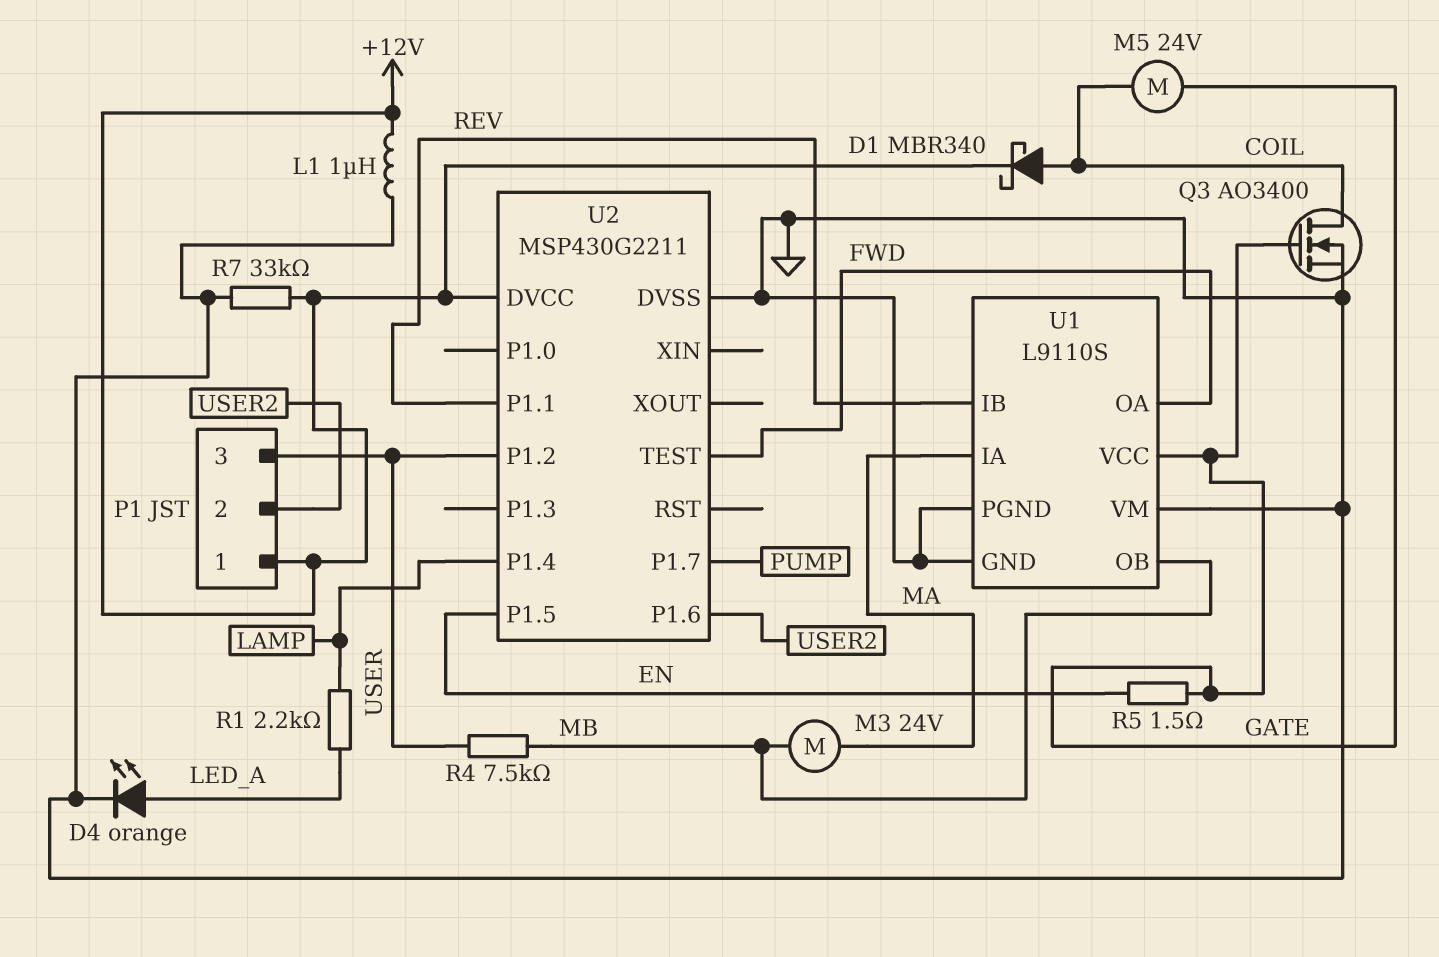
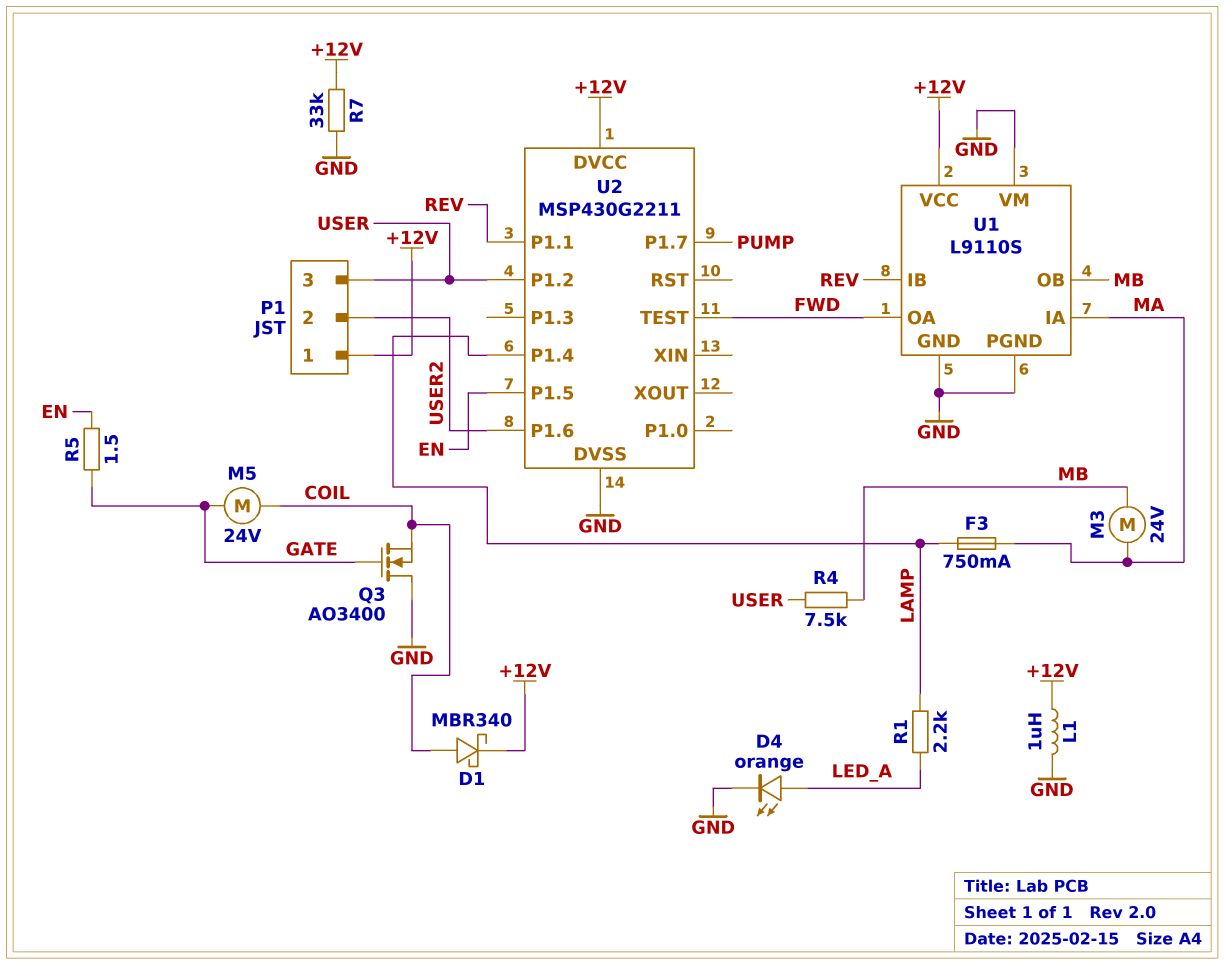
F3: none -> 750mA (LAMP, MA)
Q3: NMOS AO3400 (G GATE, D COIL, S GND) -> NMOS AO3400 (G GATE, D GND, S COIL)
U1 pin VCC: GATE -> +12V

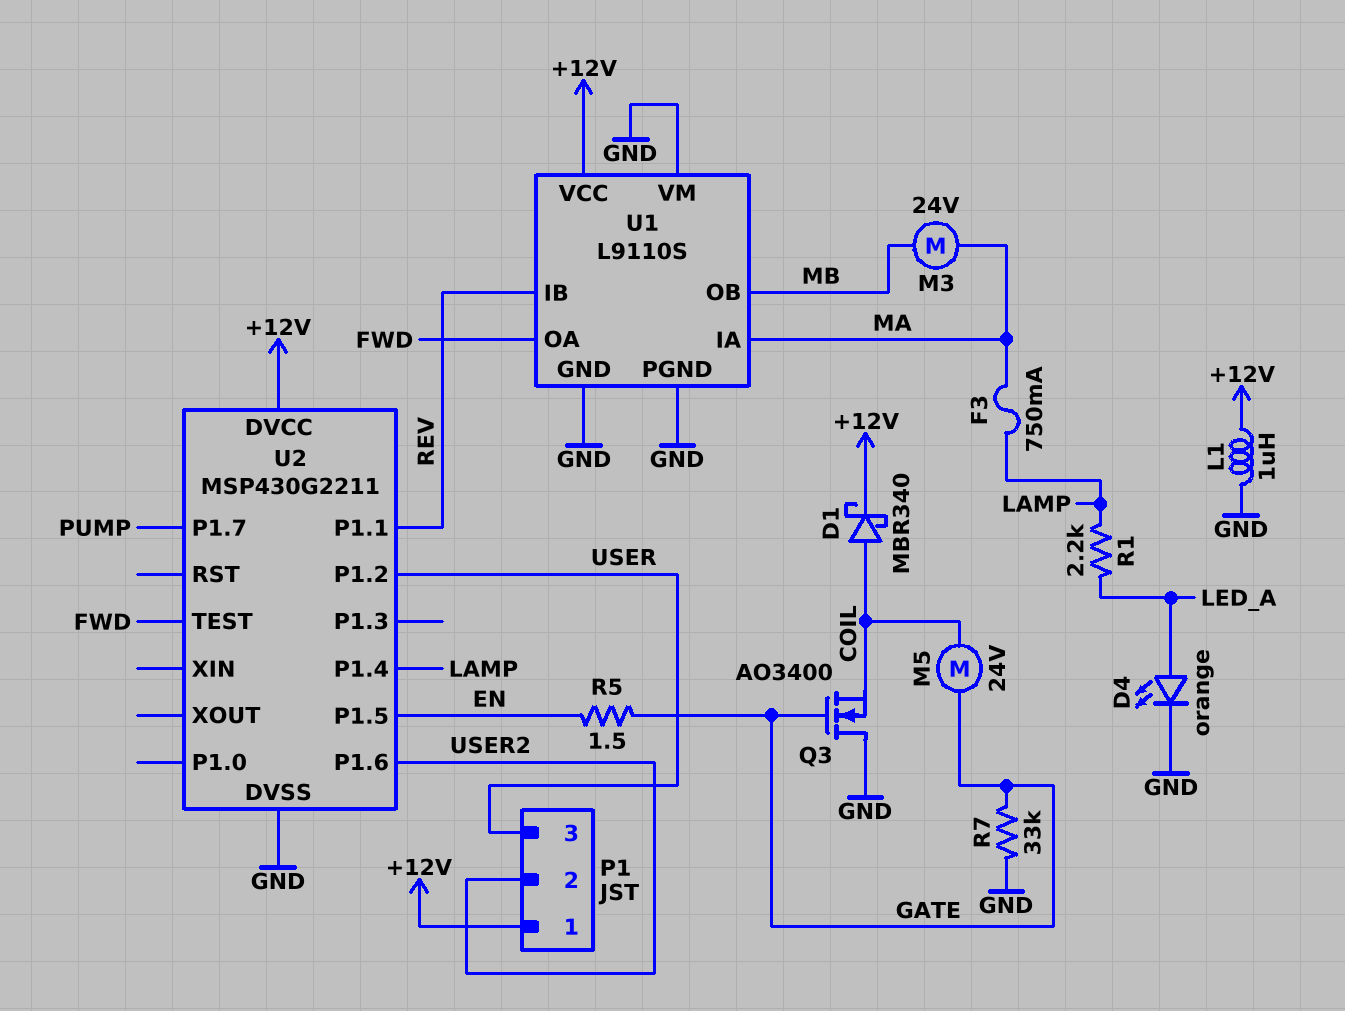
R4: 7.5k (MB, USER) -> none
R7: 33k (+12V, GND) -> 33k (GATE, GND)

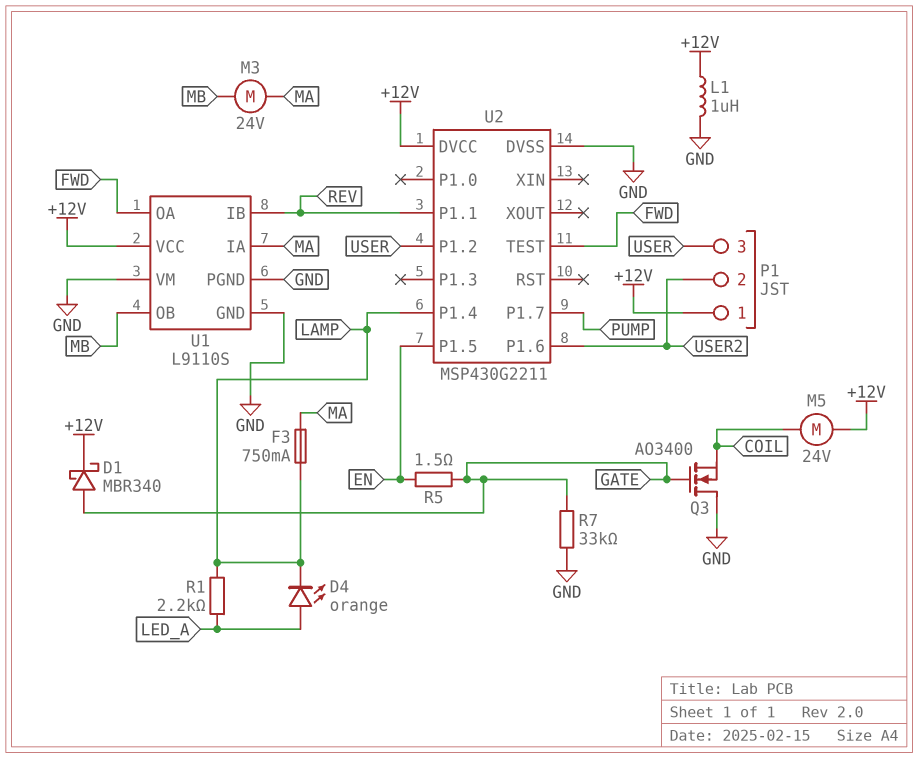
D1: schottky MBR340 (A COIL, K +12V) -> schottky MBR340 (A GATE, K +12V)
D4: LED orange (A LED_A, K GND) -> LED orange (A LED_A, K LAMP)
M5: motor 24V (COIL, GATE) -> motor 24V (+12V, COIL)

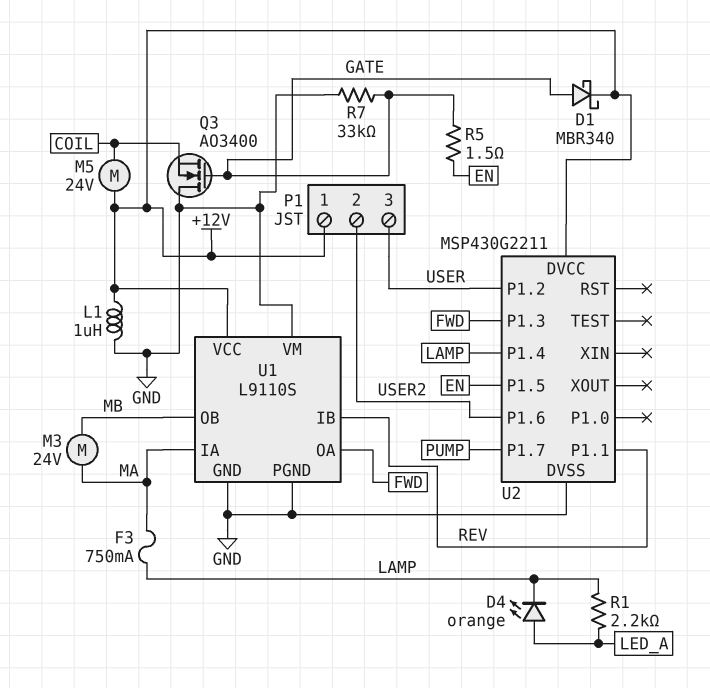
U2 pin P1.3: none -> FWD
U2 pin TEST: FWD -> none

